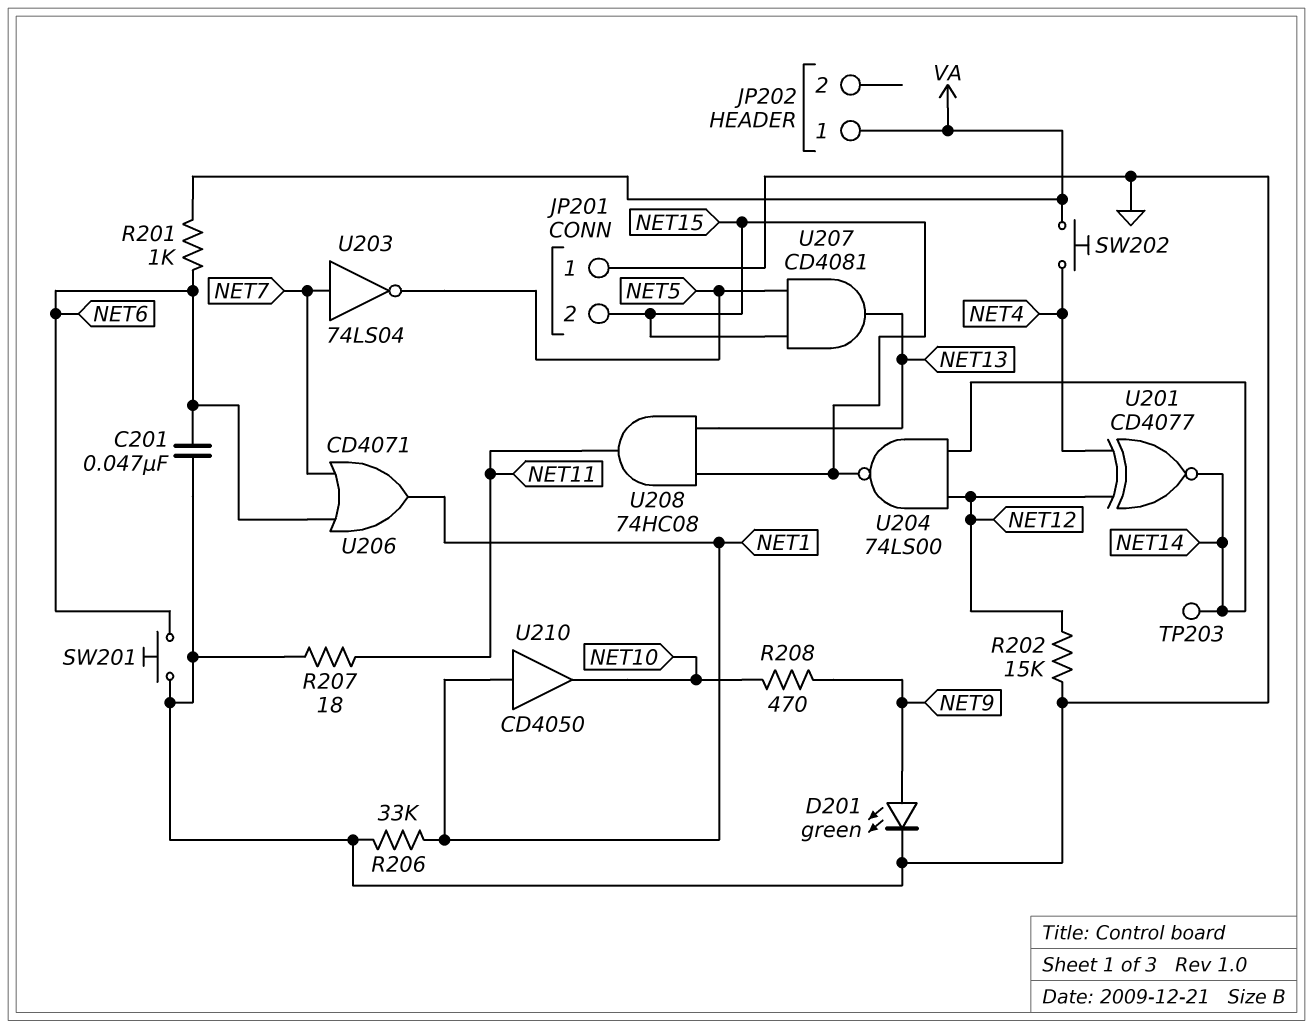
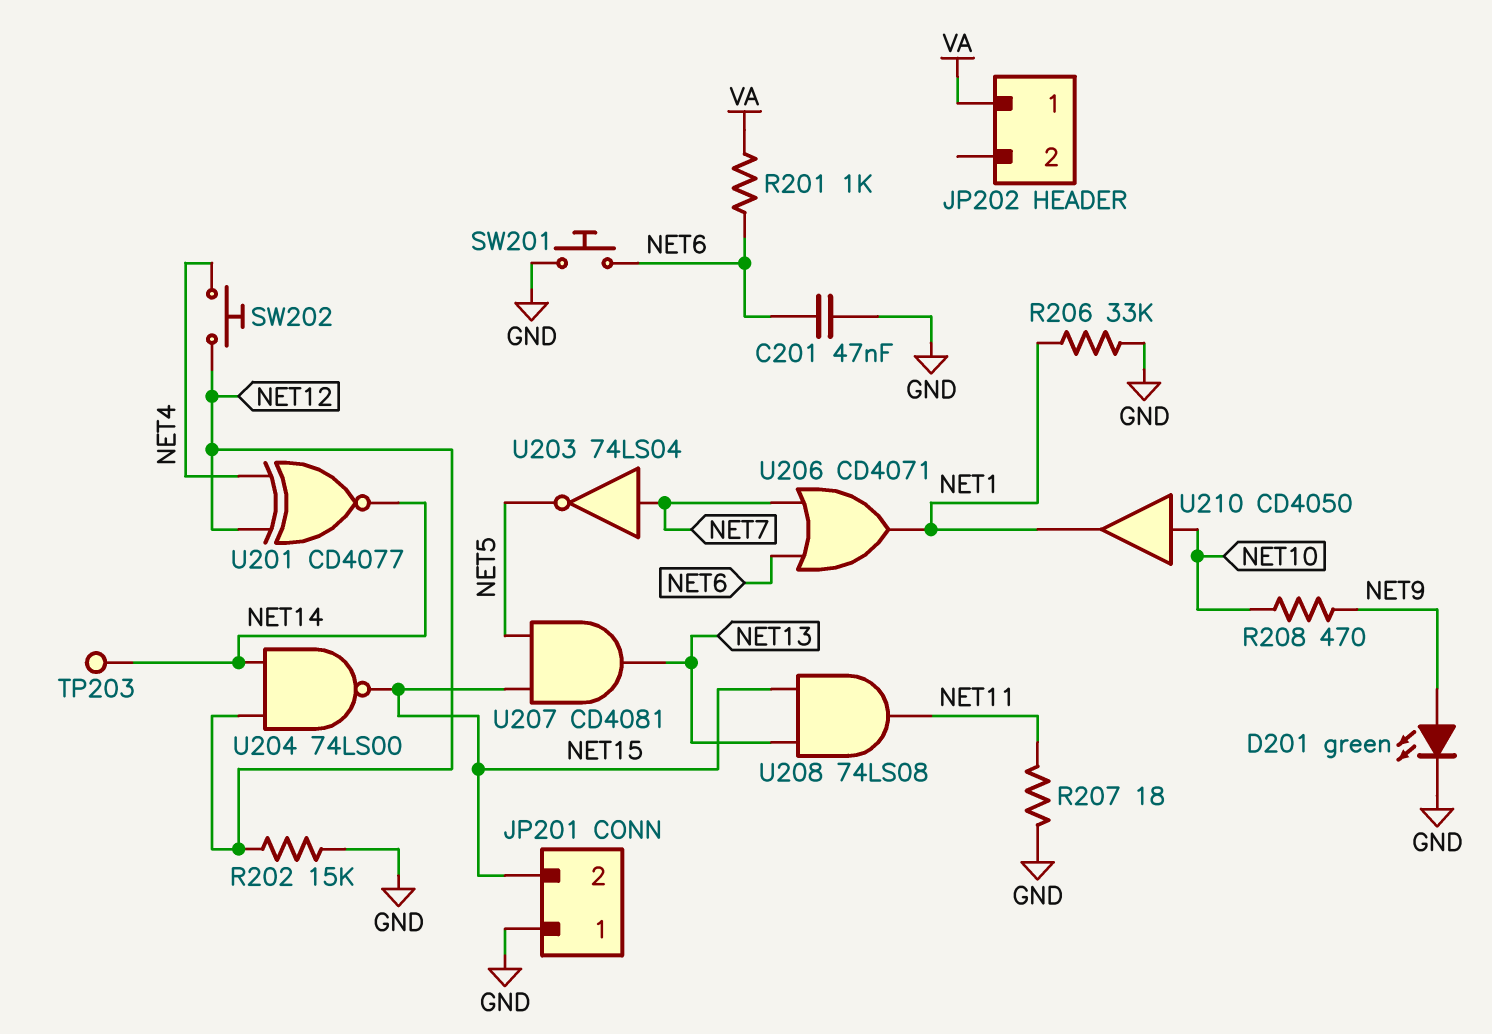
SW202: button (NET4, VA) -> button (NET4, NET12)
U208: AND 74HC08 (in NET13, in NET15, out NET11) -> AND 74LS08 (in NET13, in NET15, out NET11)
U210: buffer CD4050 (in NET1, out NET10) -> buffer CD4050 (in NET10, out NET1)

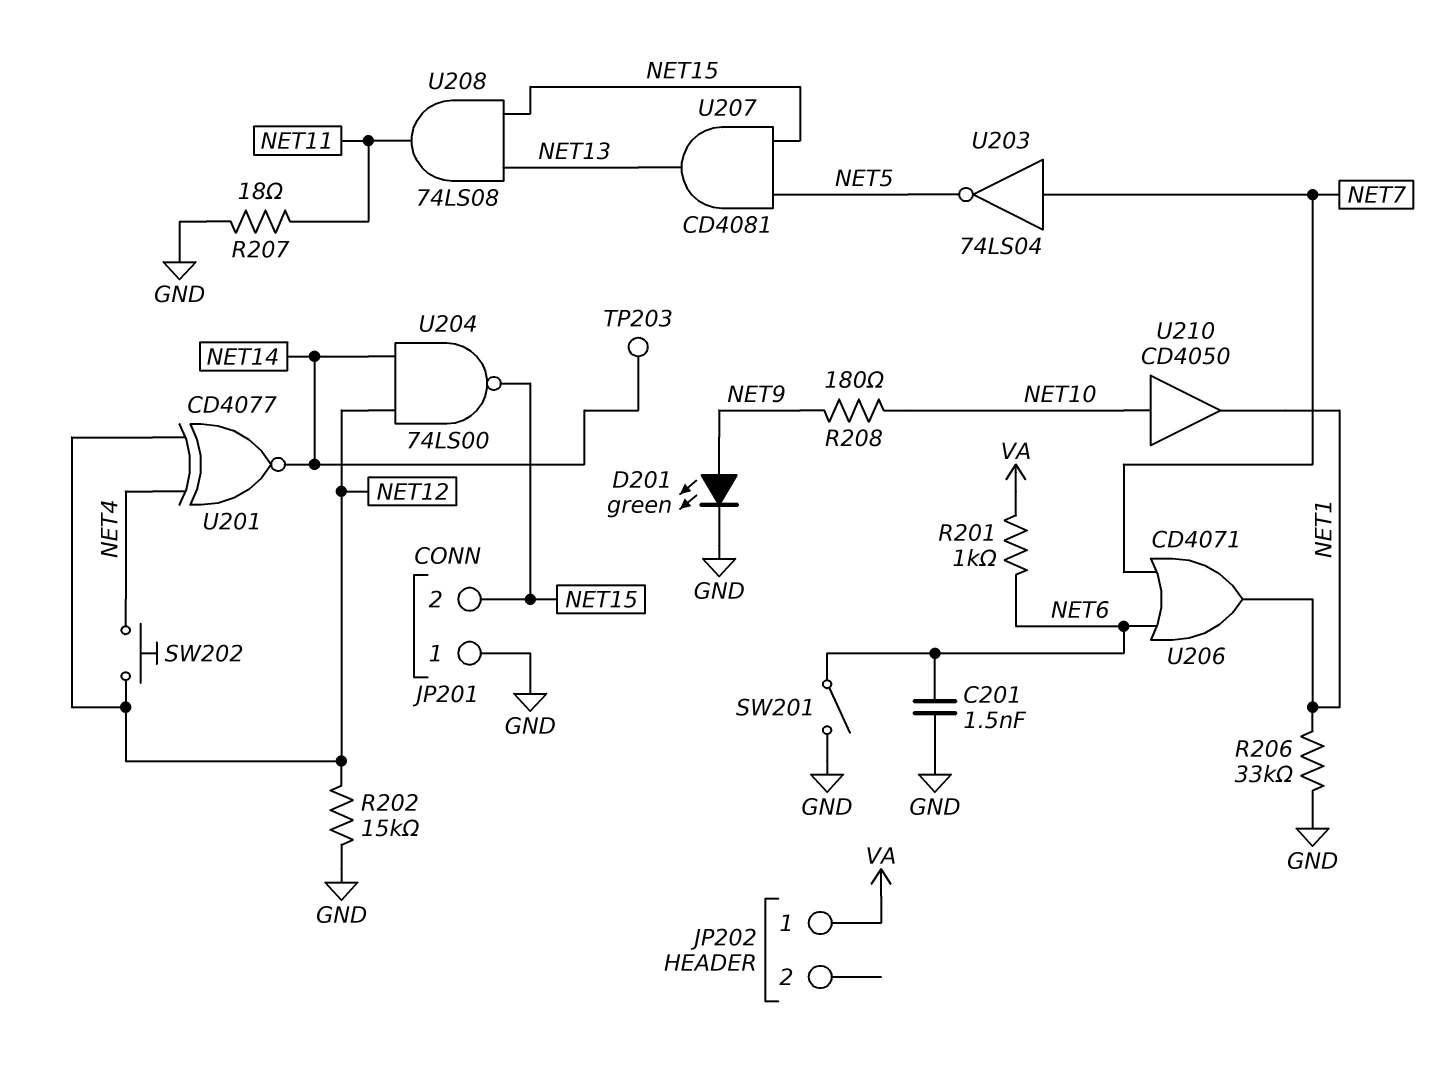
C201: 47nF (GND, NET6) -> 1.5nF (GND, NET6)
R208: 470 (NET9, NET10) -> 180 (NET9, NET10)
SW201: button (GND, NET6) -> switch (GND, NET6)

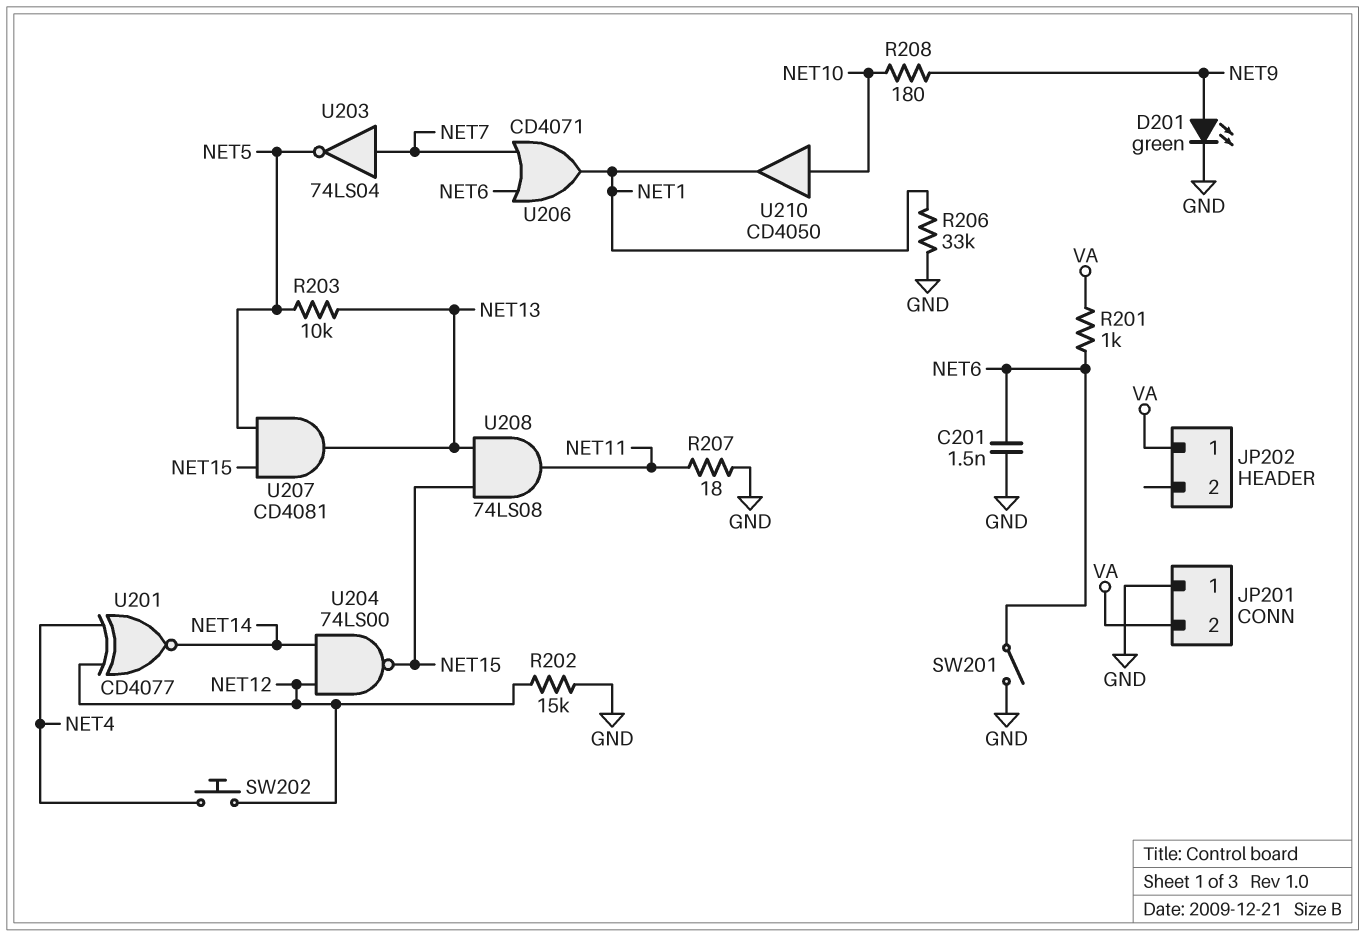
JP201 pin 2: NET15 -> VA
R203: none -> 10k (NET5, NET13)
TP203: test point (NET14) -> none

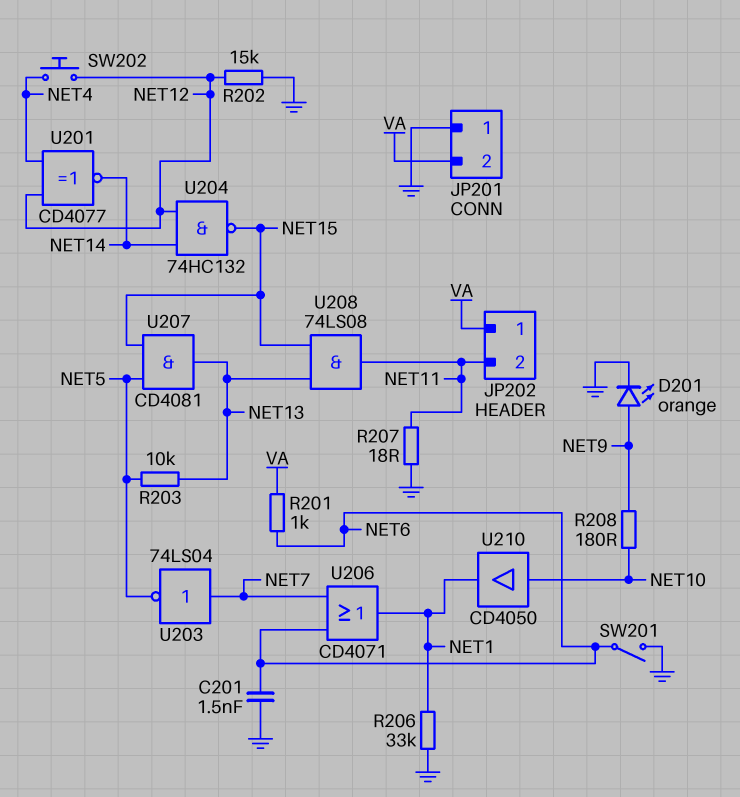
D201: LED green (A NET9, K GND) -> LED orange (A NET9, K GND)
JP202 pin 2: none -> NET11
U204: NAND 74LS00 (in NET12, in NET14, out NET15) -> NAND 74HC132 (in NET12, in NET14, out NET15)

